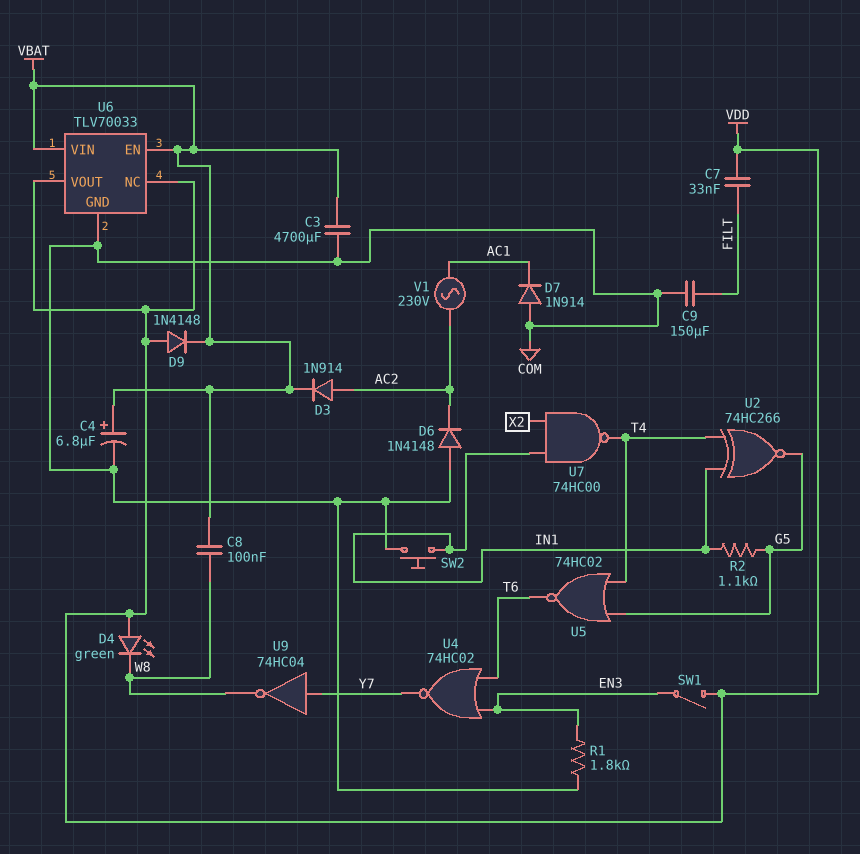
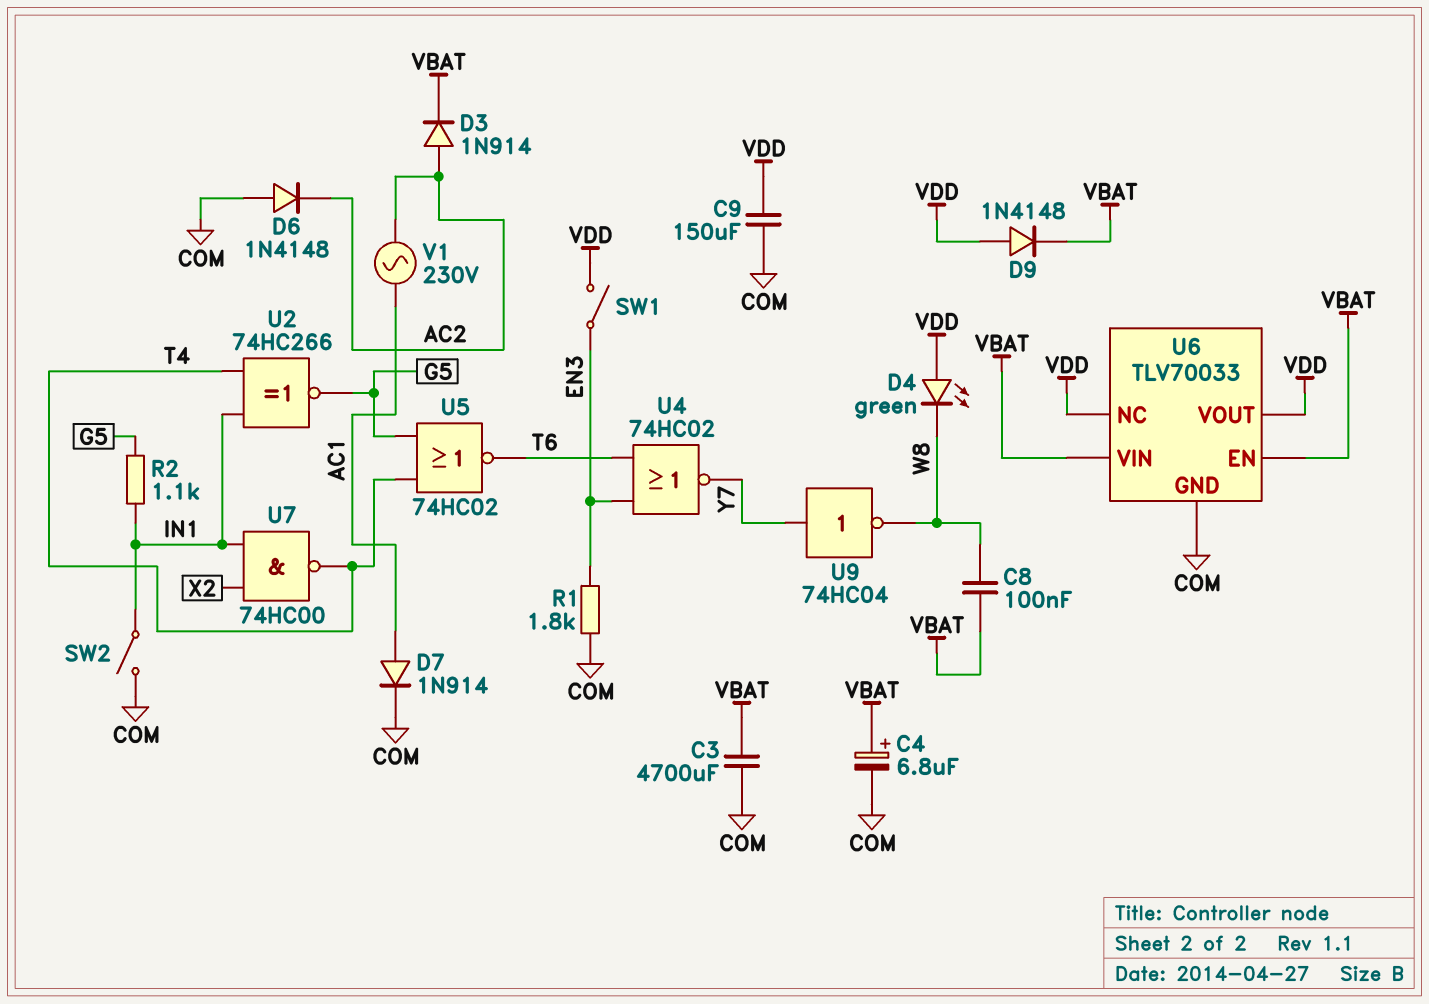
C7: 33nF (FILT, VDD) -> none
C9: 150uF (COM, FILT) -> 150uF (COM, VDD)
D7: diode 1N914 (A COM, K AC1) -> diode 1N914 (A AC1, K COM)
SW2: button (COM, IN1) -> switch (COM, IN1)

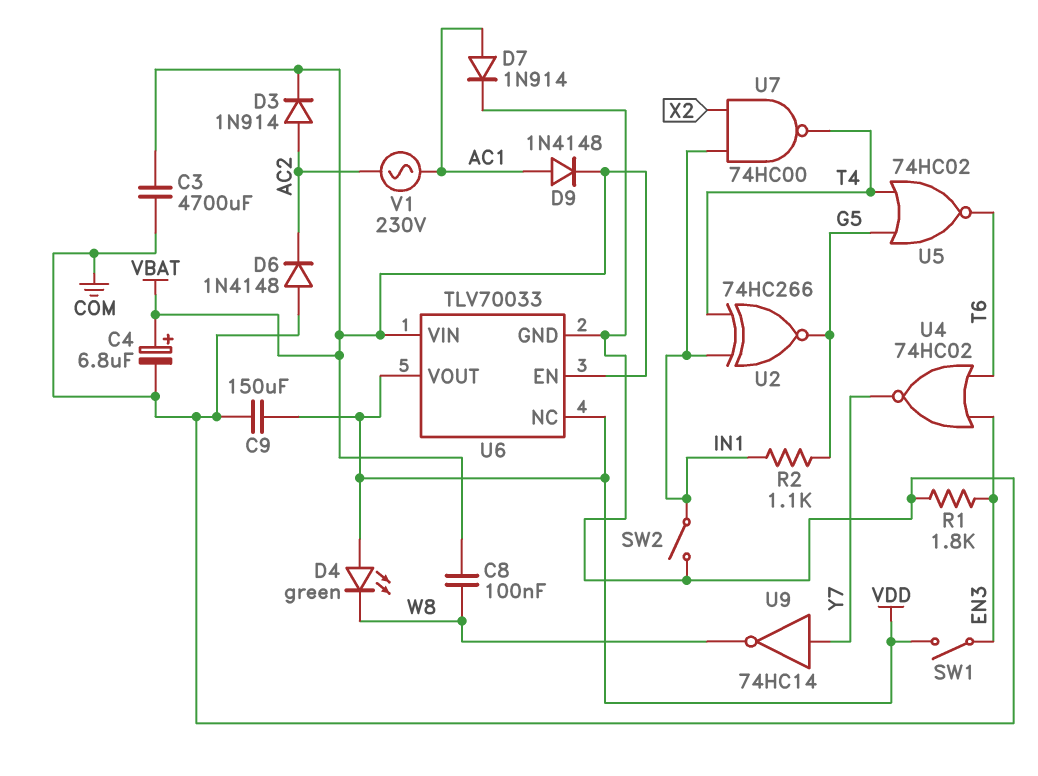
D9: diode 1N4148 (A VDD, K VBAT) -> diode 1N4148 (A AC1, K VBAT)
U9: NOT 74HC04 (in Y7, out W8) -> NOT 74HC14 (in Y7, out W8)

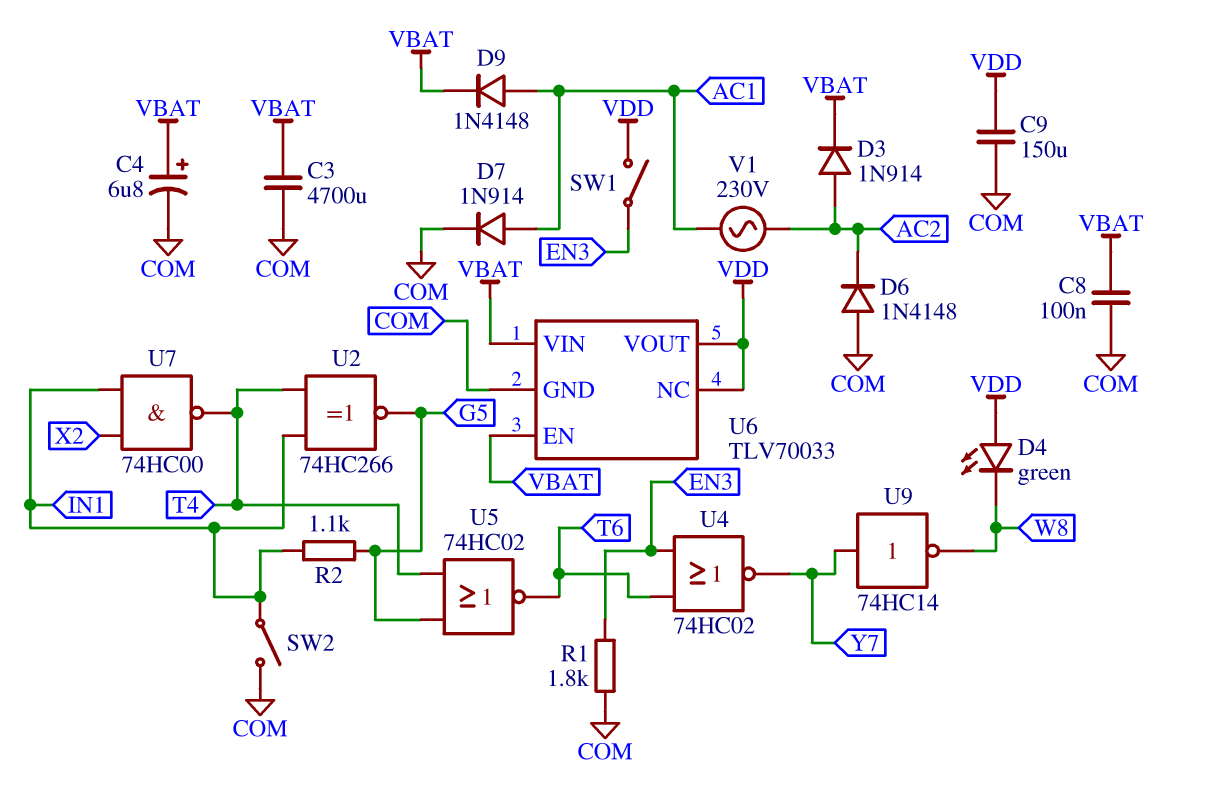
C8: 100nF (VBAT, W8) -> 100nF (COM, VBAT)

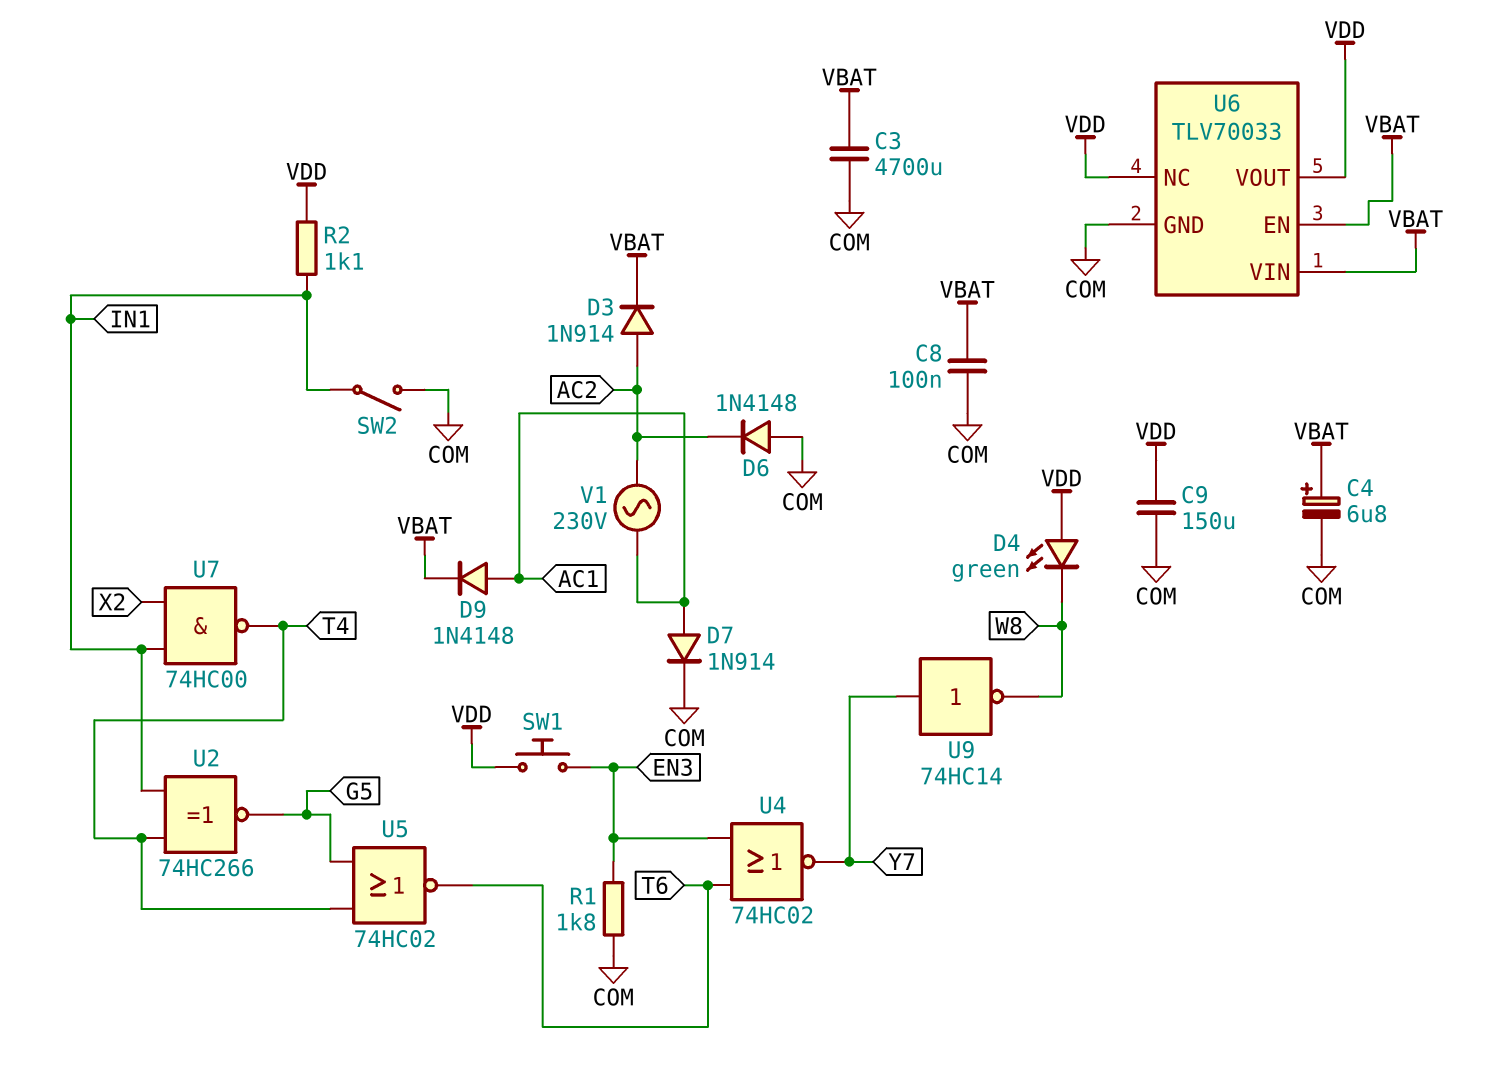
R2: 1.1k (G5, IN1) -> 1.1k (IN1, VDD)
SW1: switch (EN3, VDD) -> button (EN3, VDD)

